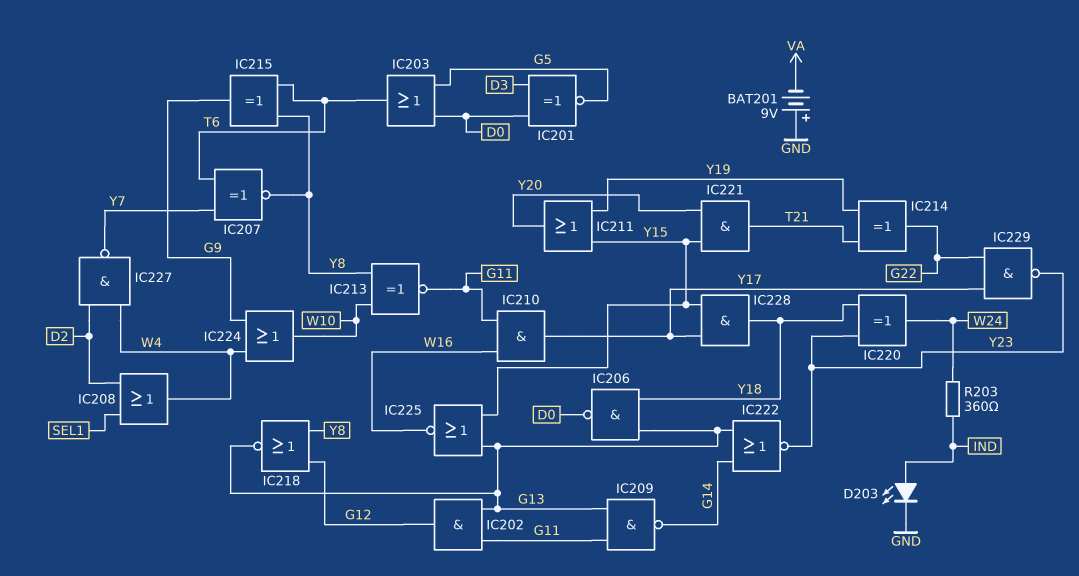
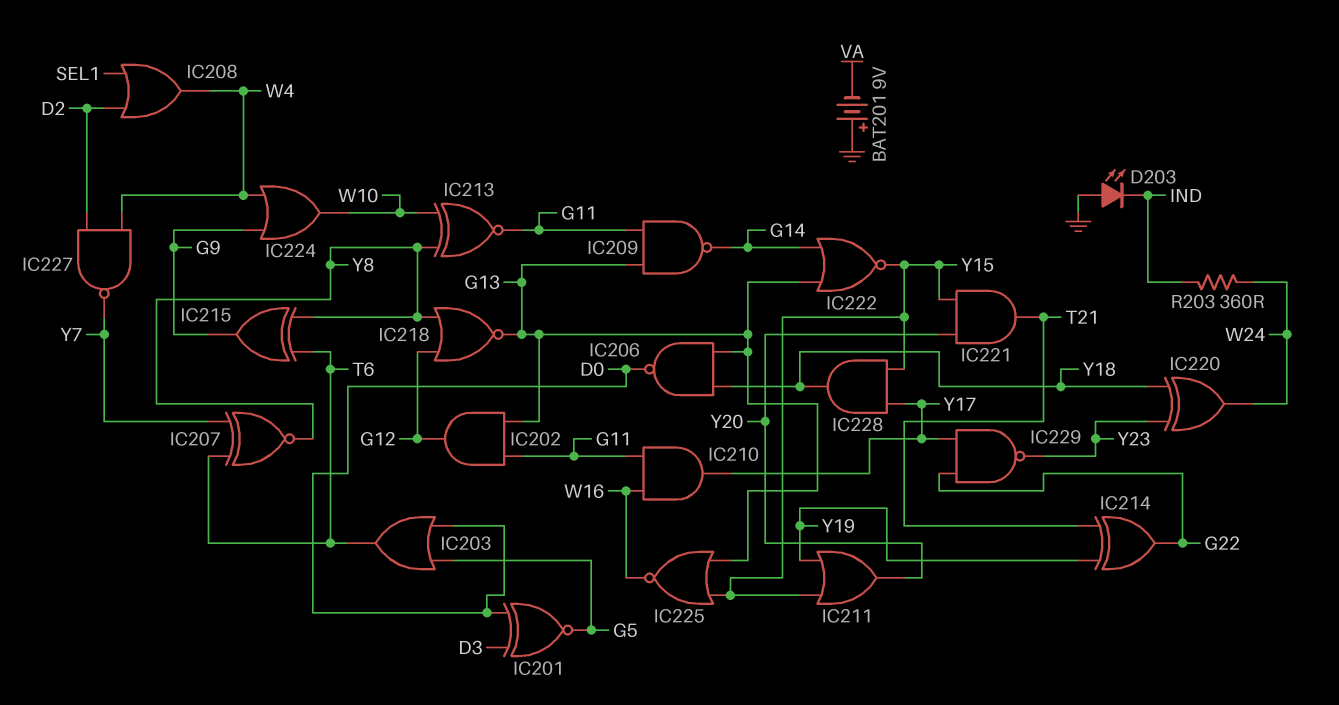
D203: LED (A IND, K GND) -> LED (A GND, K IND)
IC222: NOR (in G13, in G14, out Y23) -> NOR (in G13, in G14, out Y15)

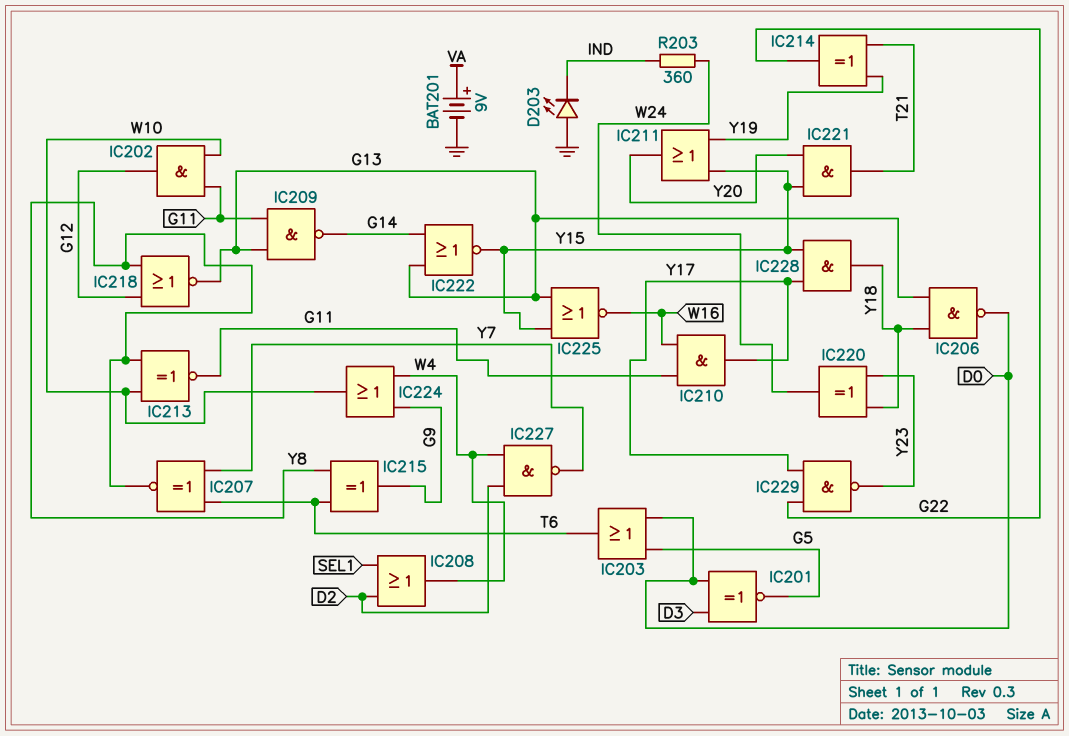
BAT201: 9V (plus GND, minus VA) -> 9V (plus VA, minus GND)
IC202: AND (in G11, in G13, out G12) -> AND (in G11, in W10, out G12)

